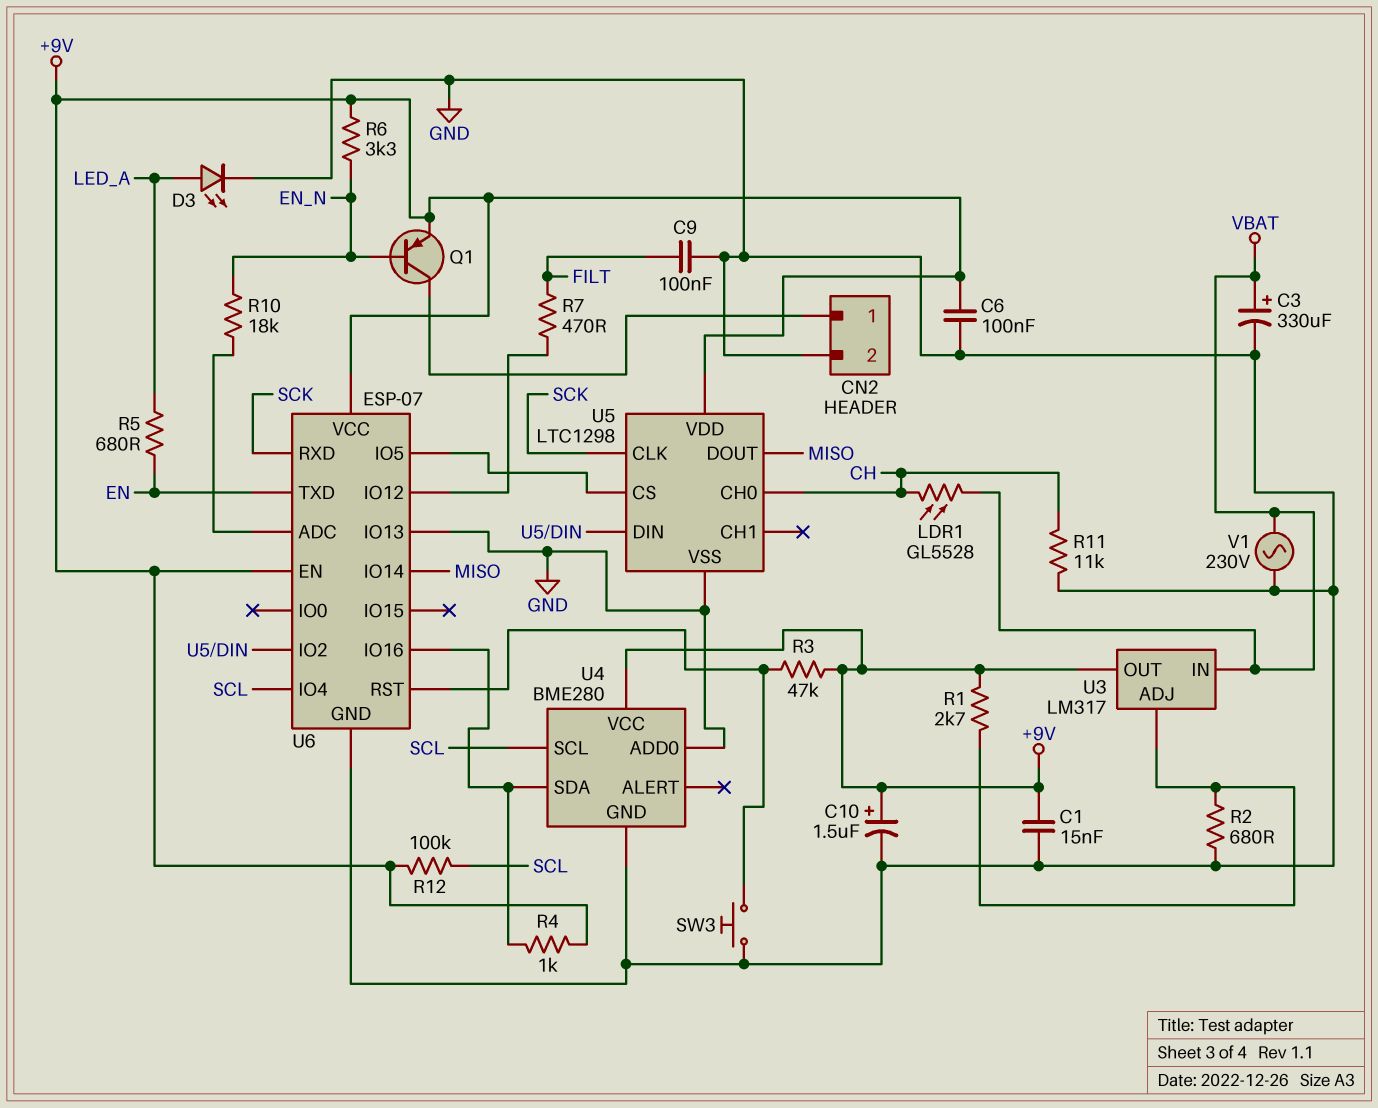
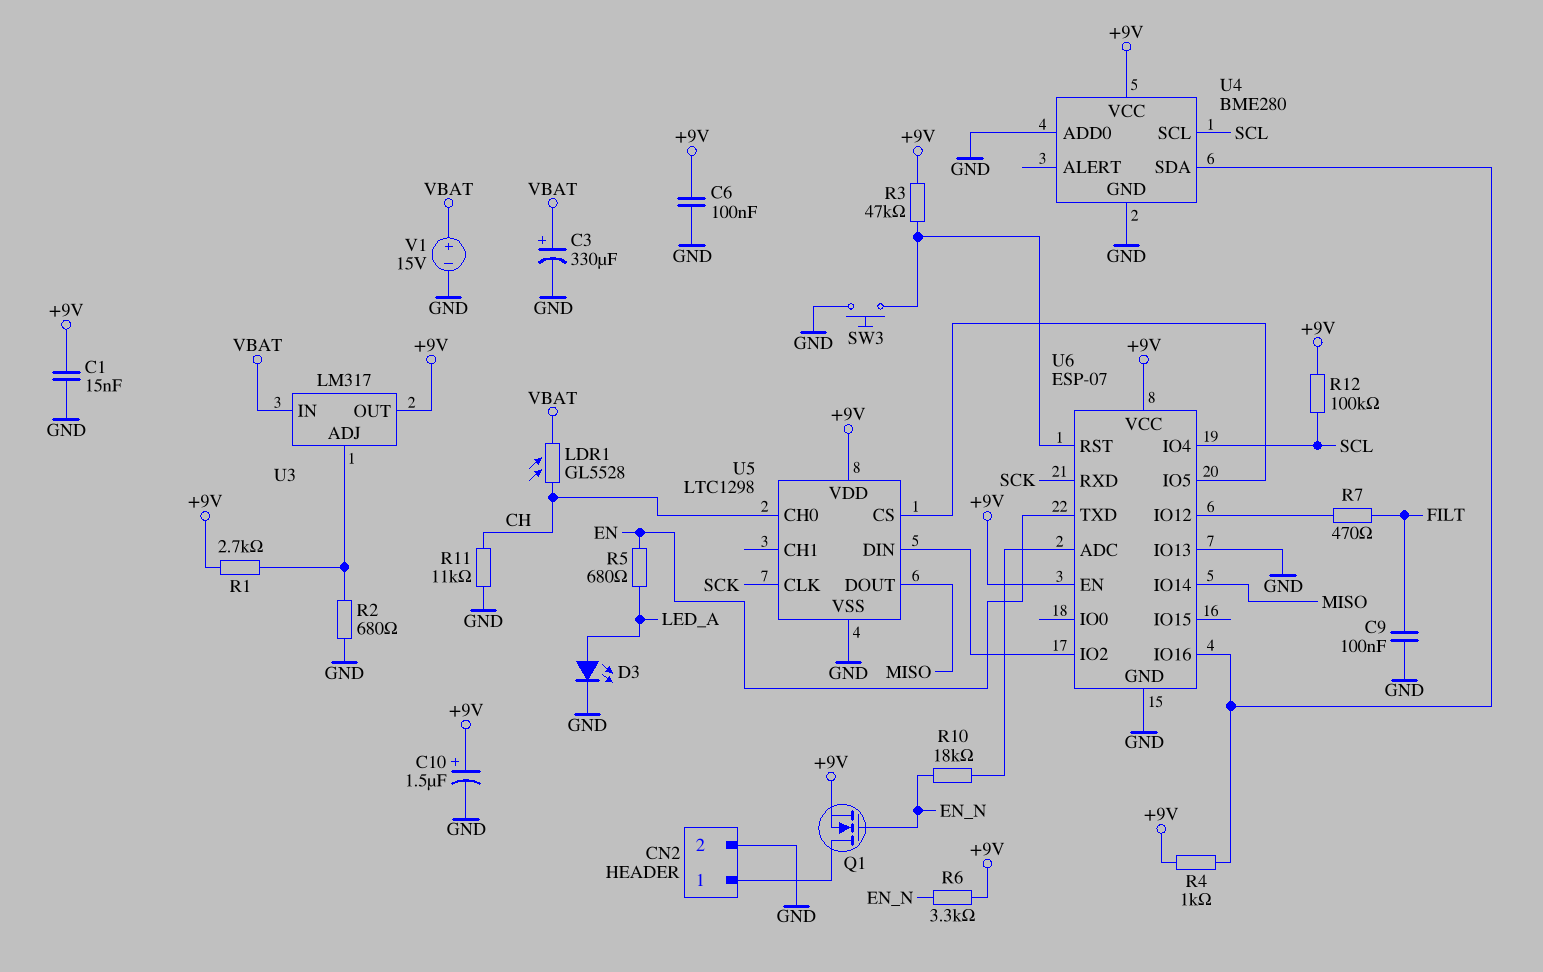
Q1: PNP (B EN_N, C CN2/1, E +9V) -> NMOS (G EN_N, D CN2/1, S +9V)
V1: AC 230V (GND, VBAT) -> 15V (plus VBAT, minus GND)

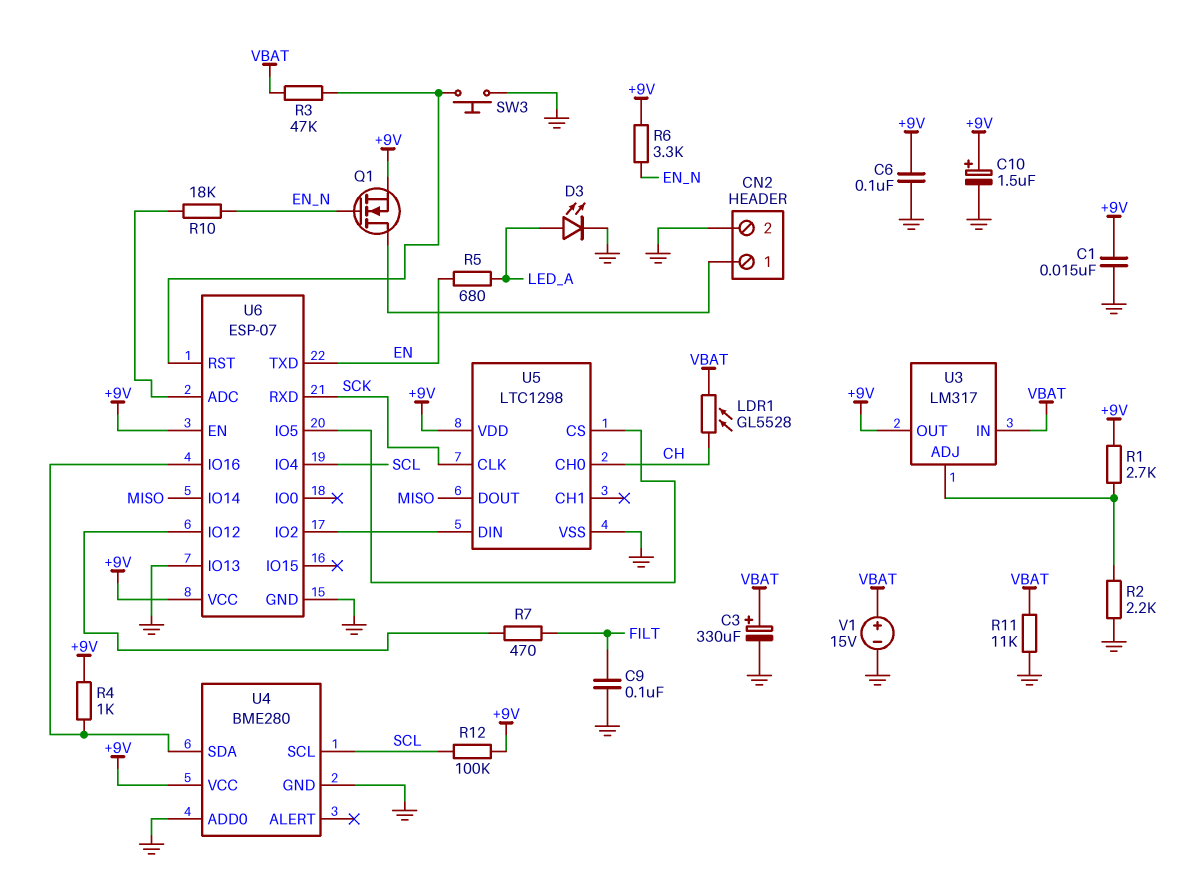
R2: 680 (GND, U3/ADJ) -> 2.2k (GND, U3/ADJ)
R3: 47k (+9V, U6/RST) -> 47k (U6/RST, VBAT)
R11: 11k (CH, GND) -> 11k (GND, VBAT)

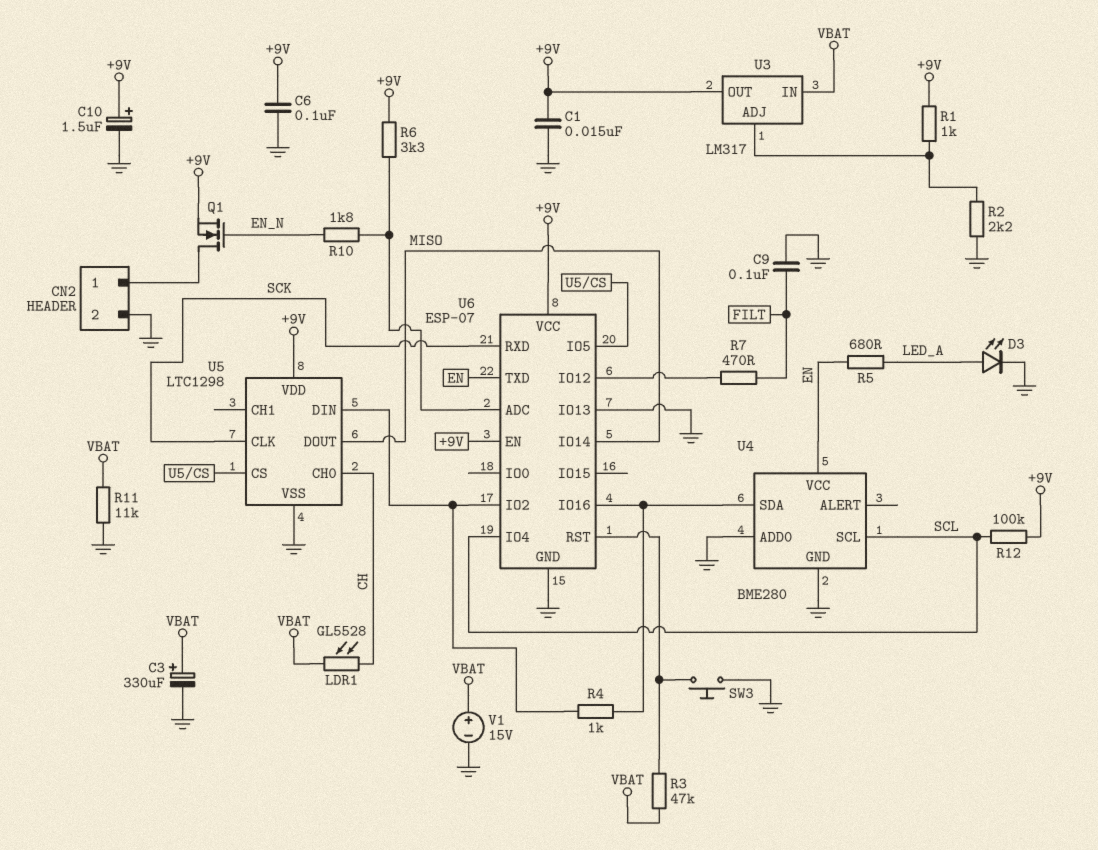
R1: 2.7k (+9V, U3/ADJ) -> 1k (+9V, U3/ADJ)
R4: 1k (+9V, U4/SDA) -> 1k (U4/SDA, U5/DIN)
R6: 3.3k (+9V, EN_N) -> 3.3k (+9V, U6/ADC)
R10: 18k (EN_N, U6/ADC) -> 1.8k (EN_N, U6/ADC)
U4 pin VCC: +9V -> EN

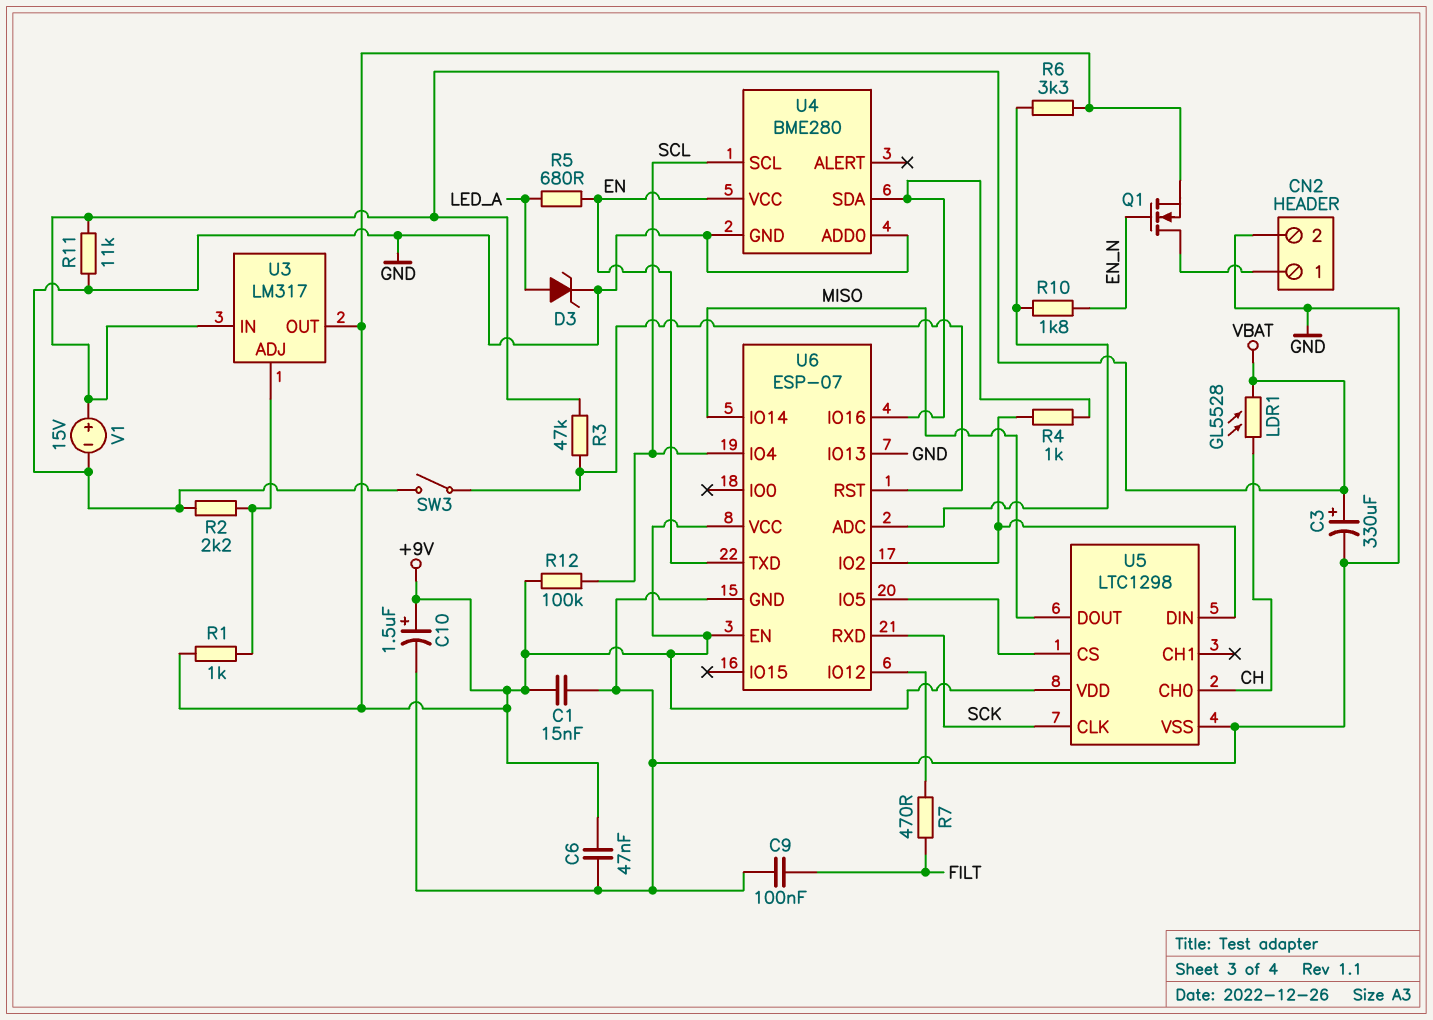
C6: 100nF (+9V, GND) -> 47nF (+9V, GND)
D3: LED (A LED_A, K GND) -> zener (A LED_A, K GND)
SW3: button (GND, U6/RST) -> switch (GND, U6/RST)

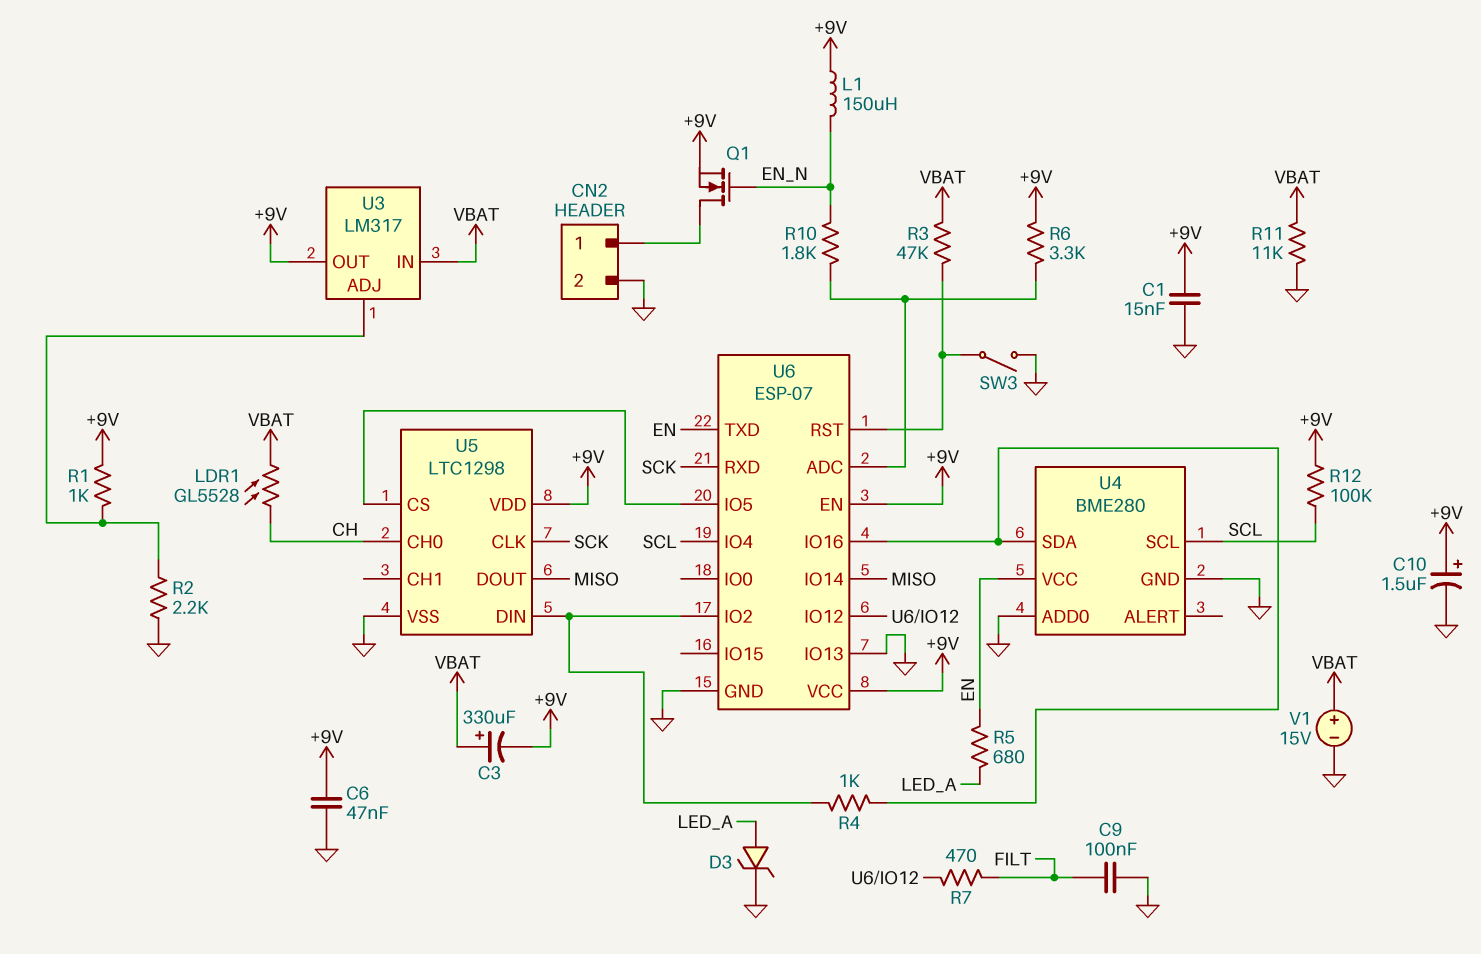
C3: 330uF (plus VBAT, minus GND) -> 330uF (plus VBAT, minus +9V)
L1: none -> 150uH (+9V, EN_N)

